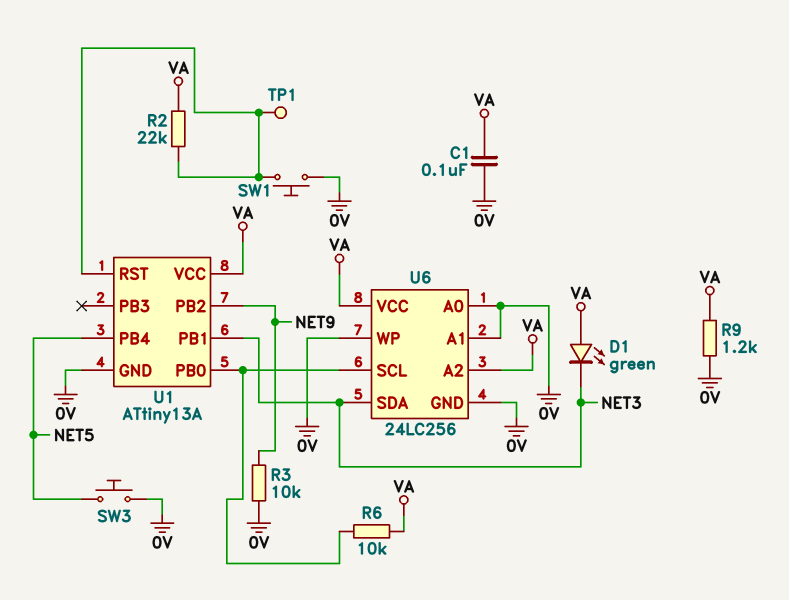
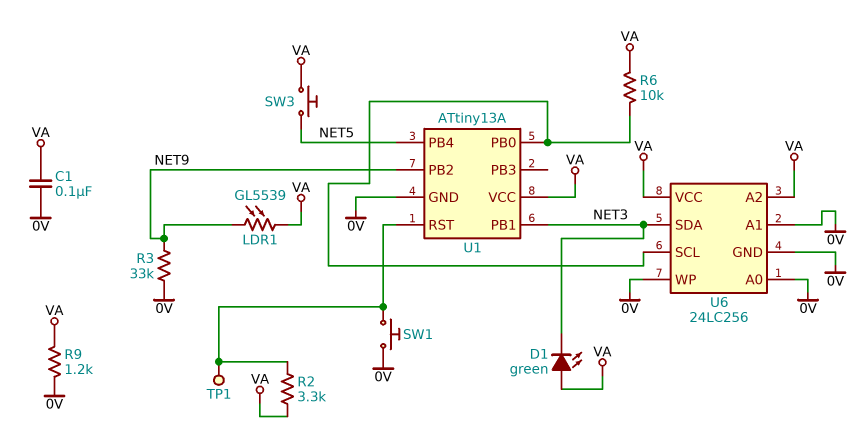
LDR1: none -> GL5539 (NET9, VA)
R2: 22k (U1/RST, VA) -> 3.3k (U1/RST, VA)
R3: 10k (0V, NET9) -> 33k (0V, NET9)
SW3: button (0V, NET5) -> button (NET5, VA)

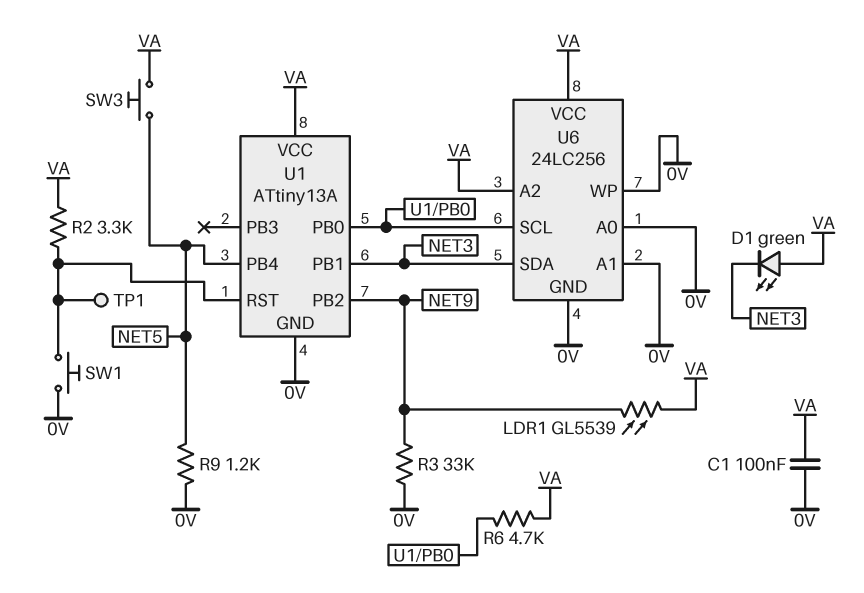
R6: 10k (U1/PB0, VA) -> 4.7k (U1/PB0, VA)
R9: 1.2k (0V, VA) -> 1.2k (0V, NET5)

